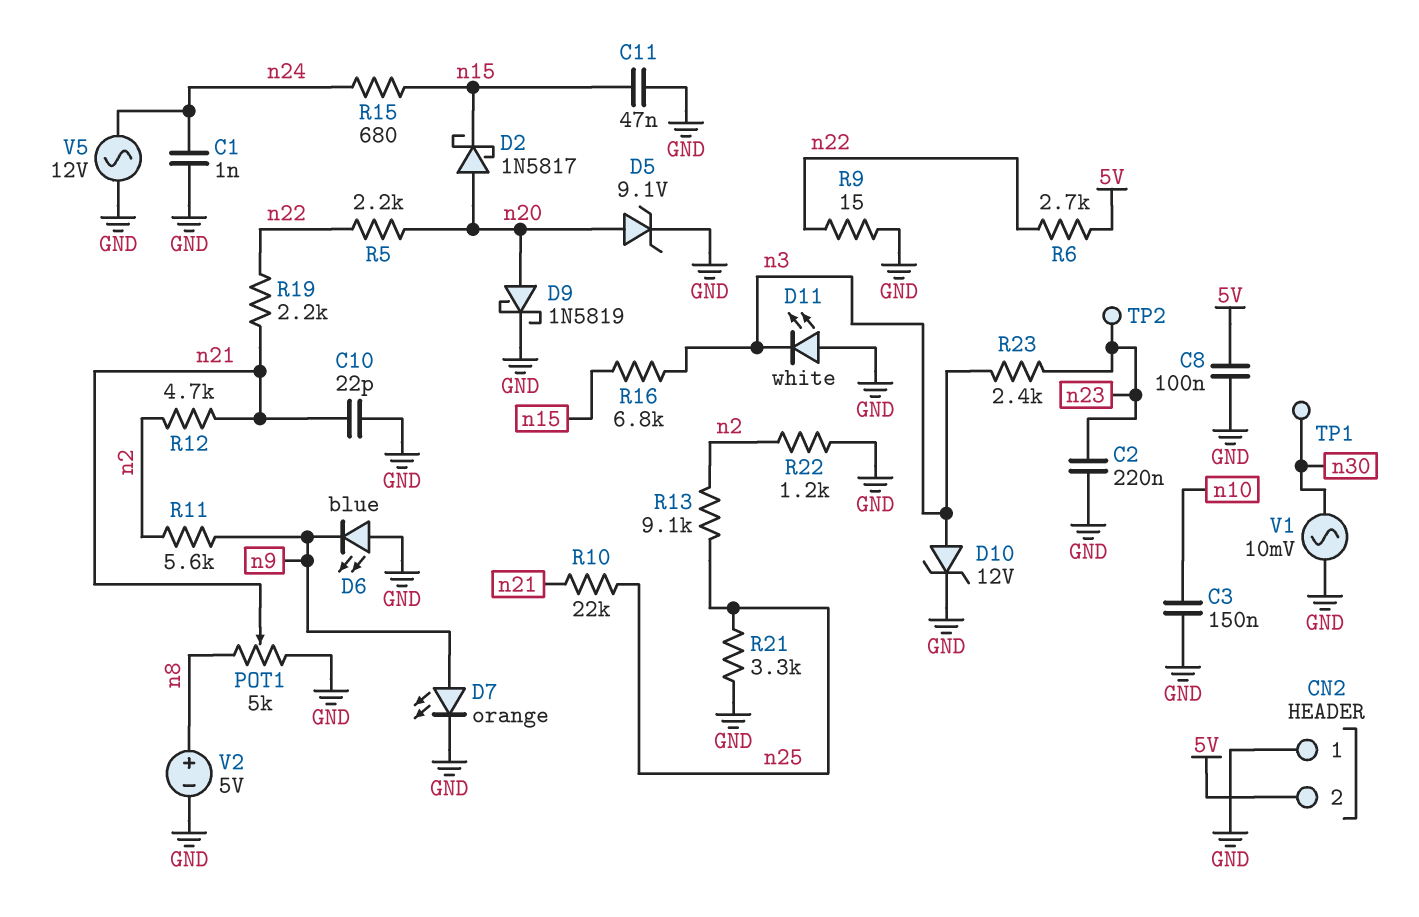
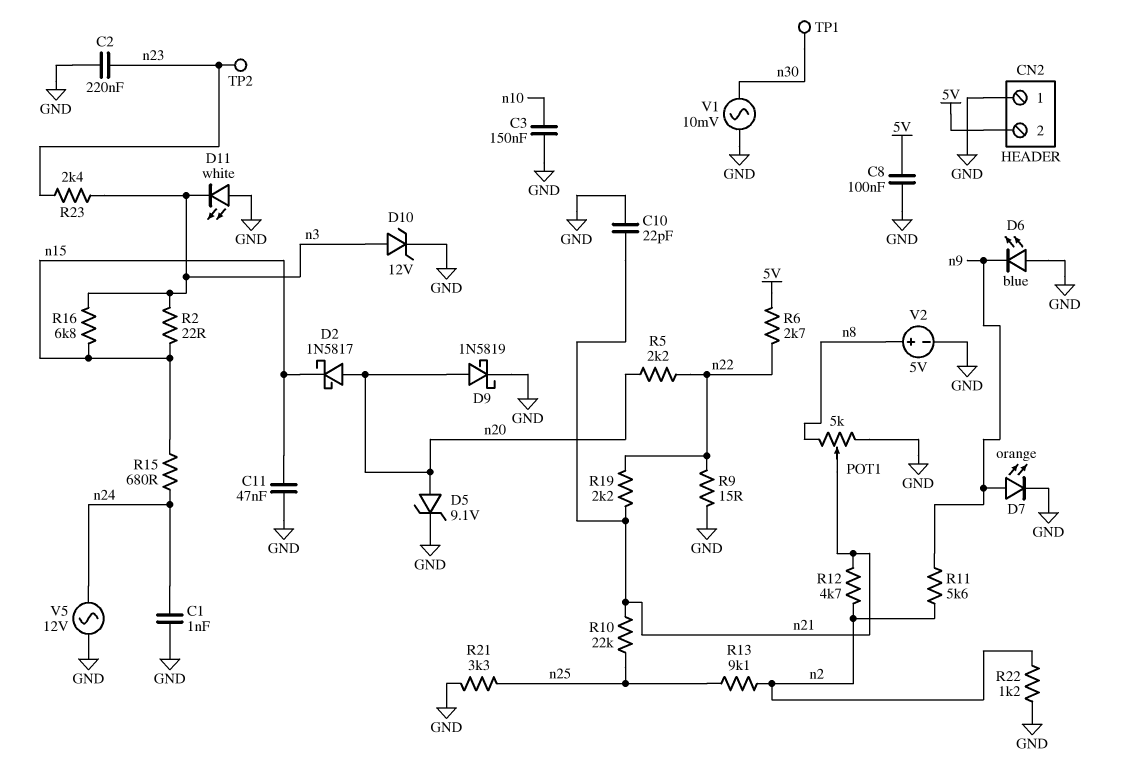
R2: none -> 22 (n3, n15)

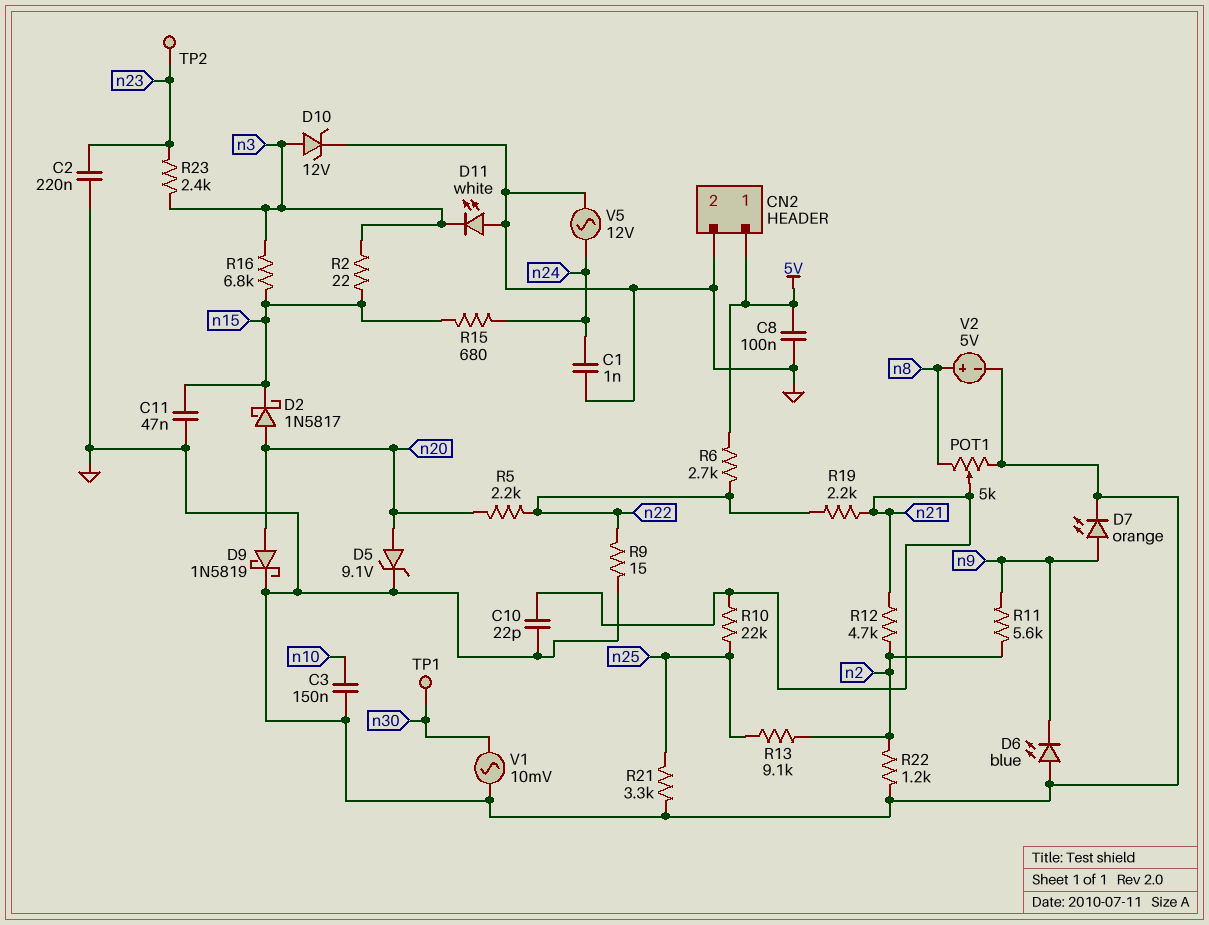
CN2 pin 1: GND -> 5V
CN2 pin 2: 5V -> GND

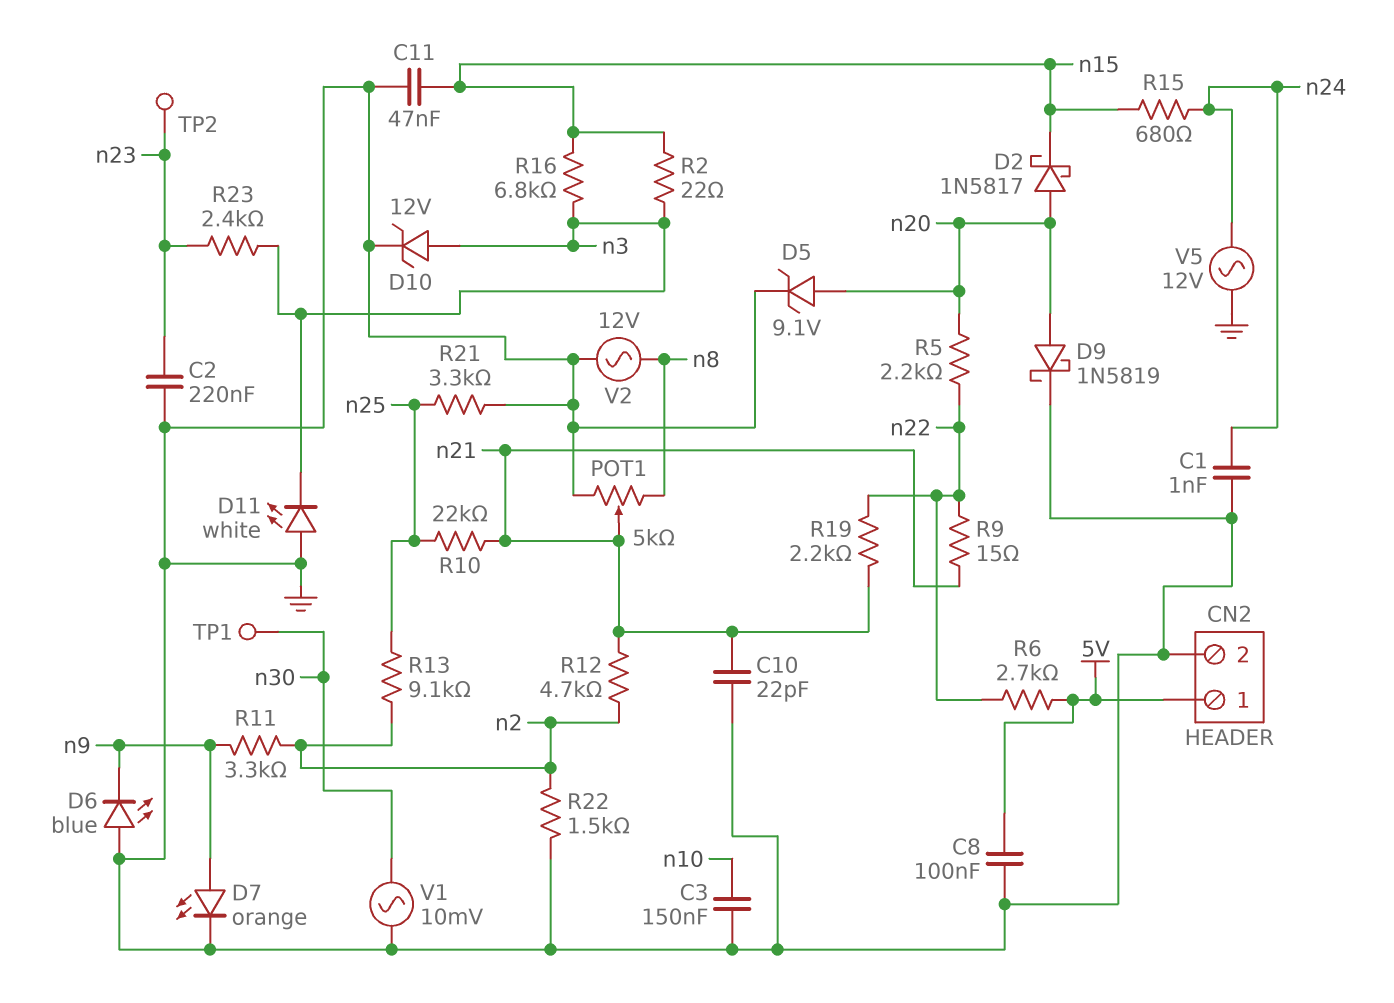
R9: 15 (GND, n22) -> 15 (n21, n22)
R11: 5.6k (n2, n9) -> 3.3k (n2, n9)
R22: 1.2k (GND, n2) -> 1.5k (GND, n2)
V2: 5V (plus n8, minus GND) -> AC 12V (GND, n8)

